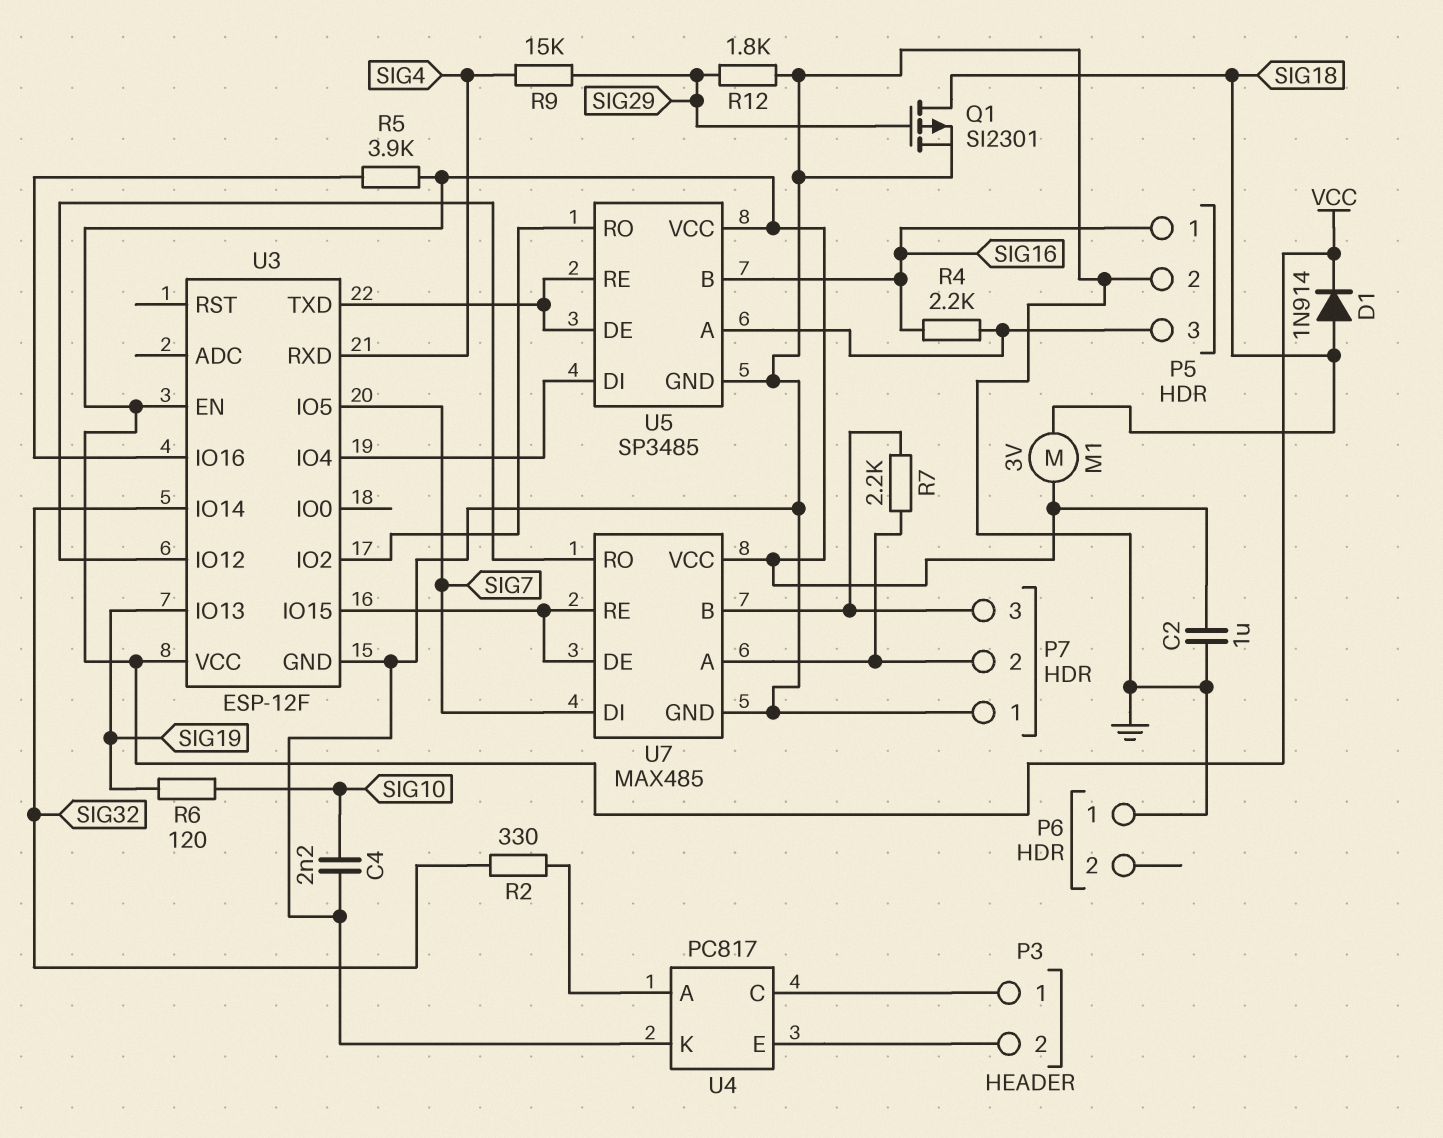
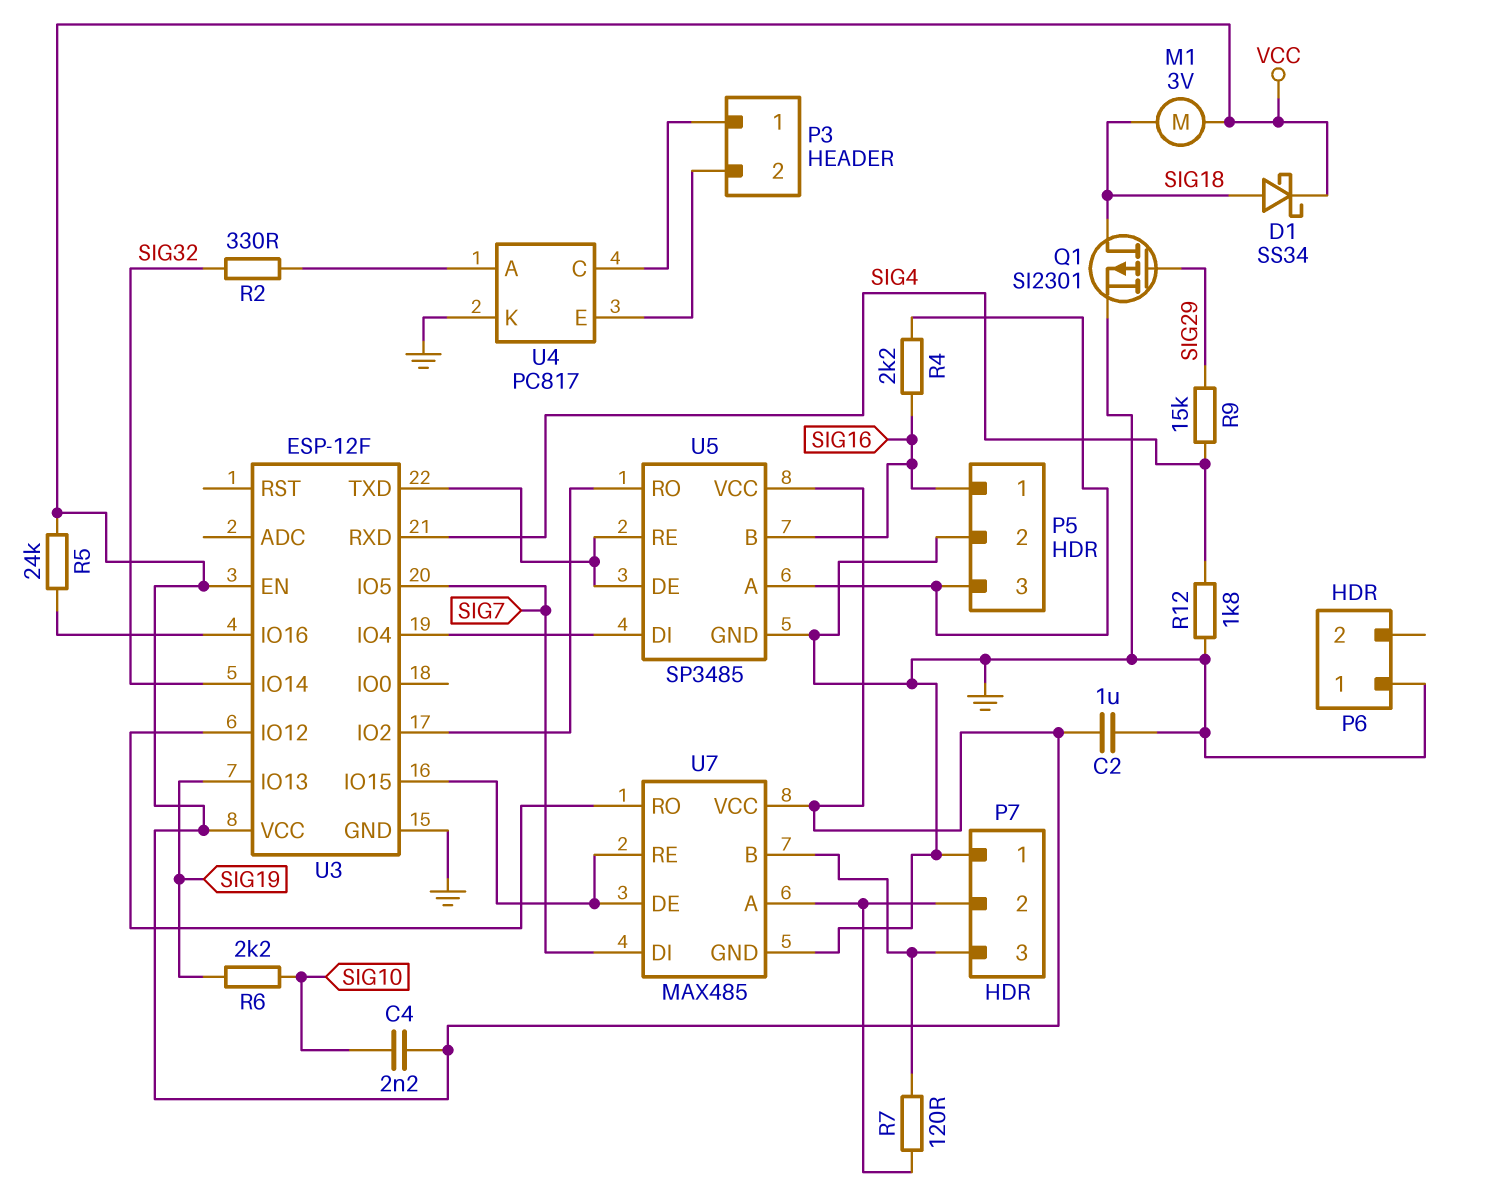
C4: 2.2nF (GND, SIG10) -> 2.2nF (SIG10, VCC)
D1: diode 1N914 (A SIG18, K VCC) -> schottky SS34 (A SIG18, K VCC)
R5: 3.9k (U3/IO16, VCC) -> 24k (U3/IO16, VCC)
R6: 120 (SIG10, SIG19) -> 2.2k (SIG10, SIG19)
R7: 2.2k (P7/2, P7/3) -> 120 (P7/2, P7/3)
R12: 1.8k (GND, SIG29) -> 1.8k (GND, SIG4)

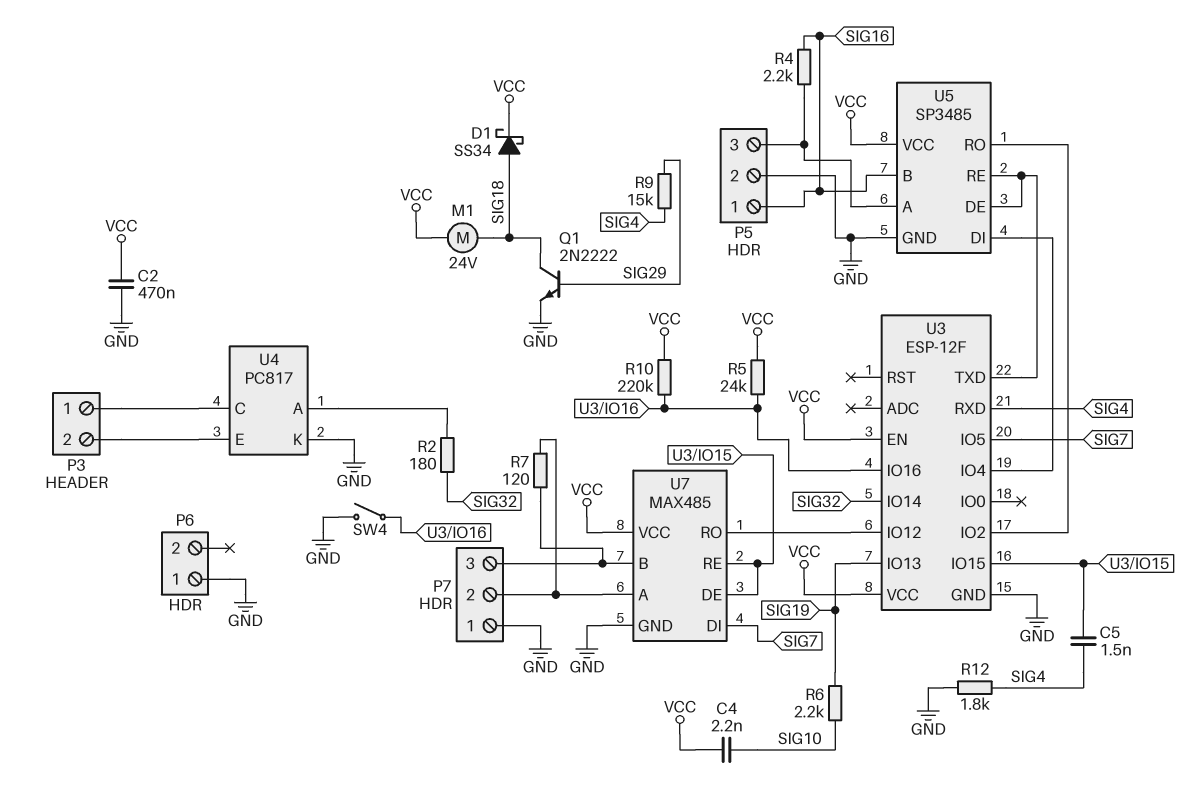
C2: 1uF (GND, VCC) -> 470nF (GND, VCC)
C5: none -> 1.5nF (SIG4, U3/IO15)
M1: motor 3V (SIG18, VCC) -> motor 24V (SIG18, VCC)
Q1: PMOS SI2301 (G SIG29, D SIG18, S GND) -> NPN 2N2222 (B SIG29, C SIG18, E GND)
R2: 330 (SIG32, U4/A) -> 180 (SIG32, U4/A)
R10: none -> 220k (U3/IO16, VCC)
SW4: none -> switch (GND, U3/IO16)

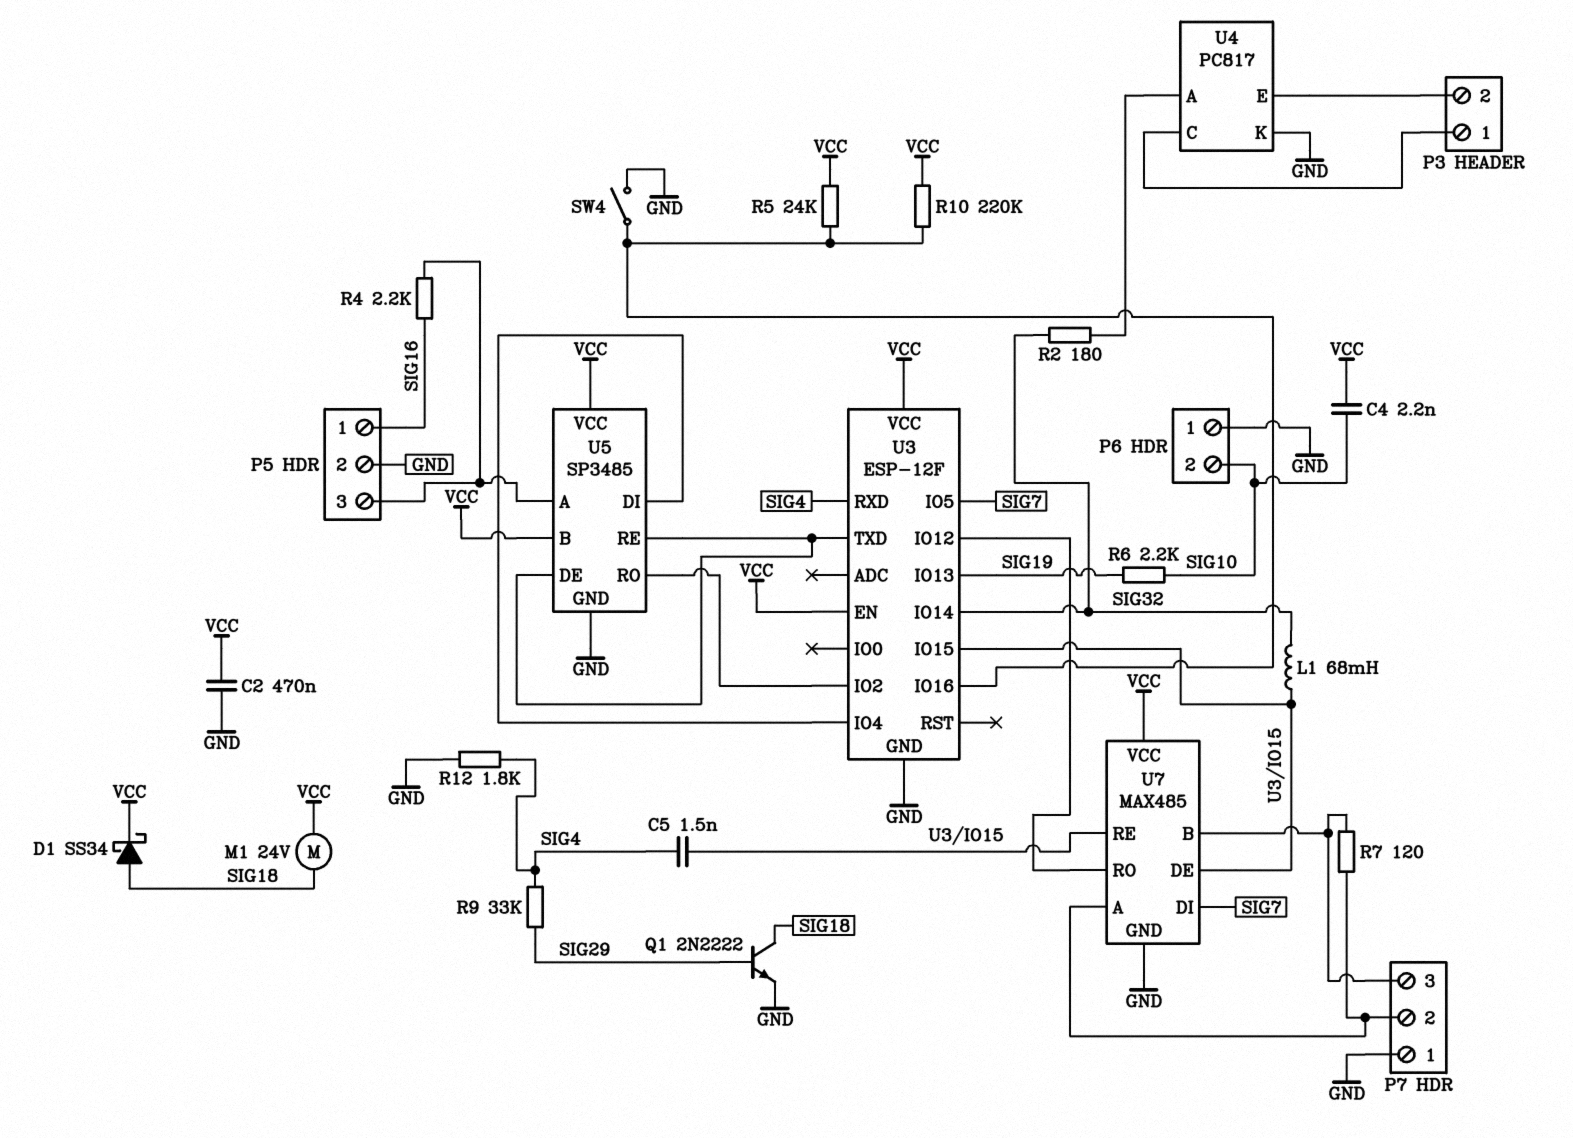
L1: none -> 68mH (SIG32, U3/IO15)
P6 pin 2: none -> SIG10
R9: 15k (SIG4, SIG29) -> 33k (SIG4, SIG29)
U5 pin B: SIG16 -> VCC

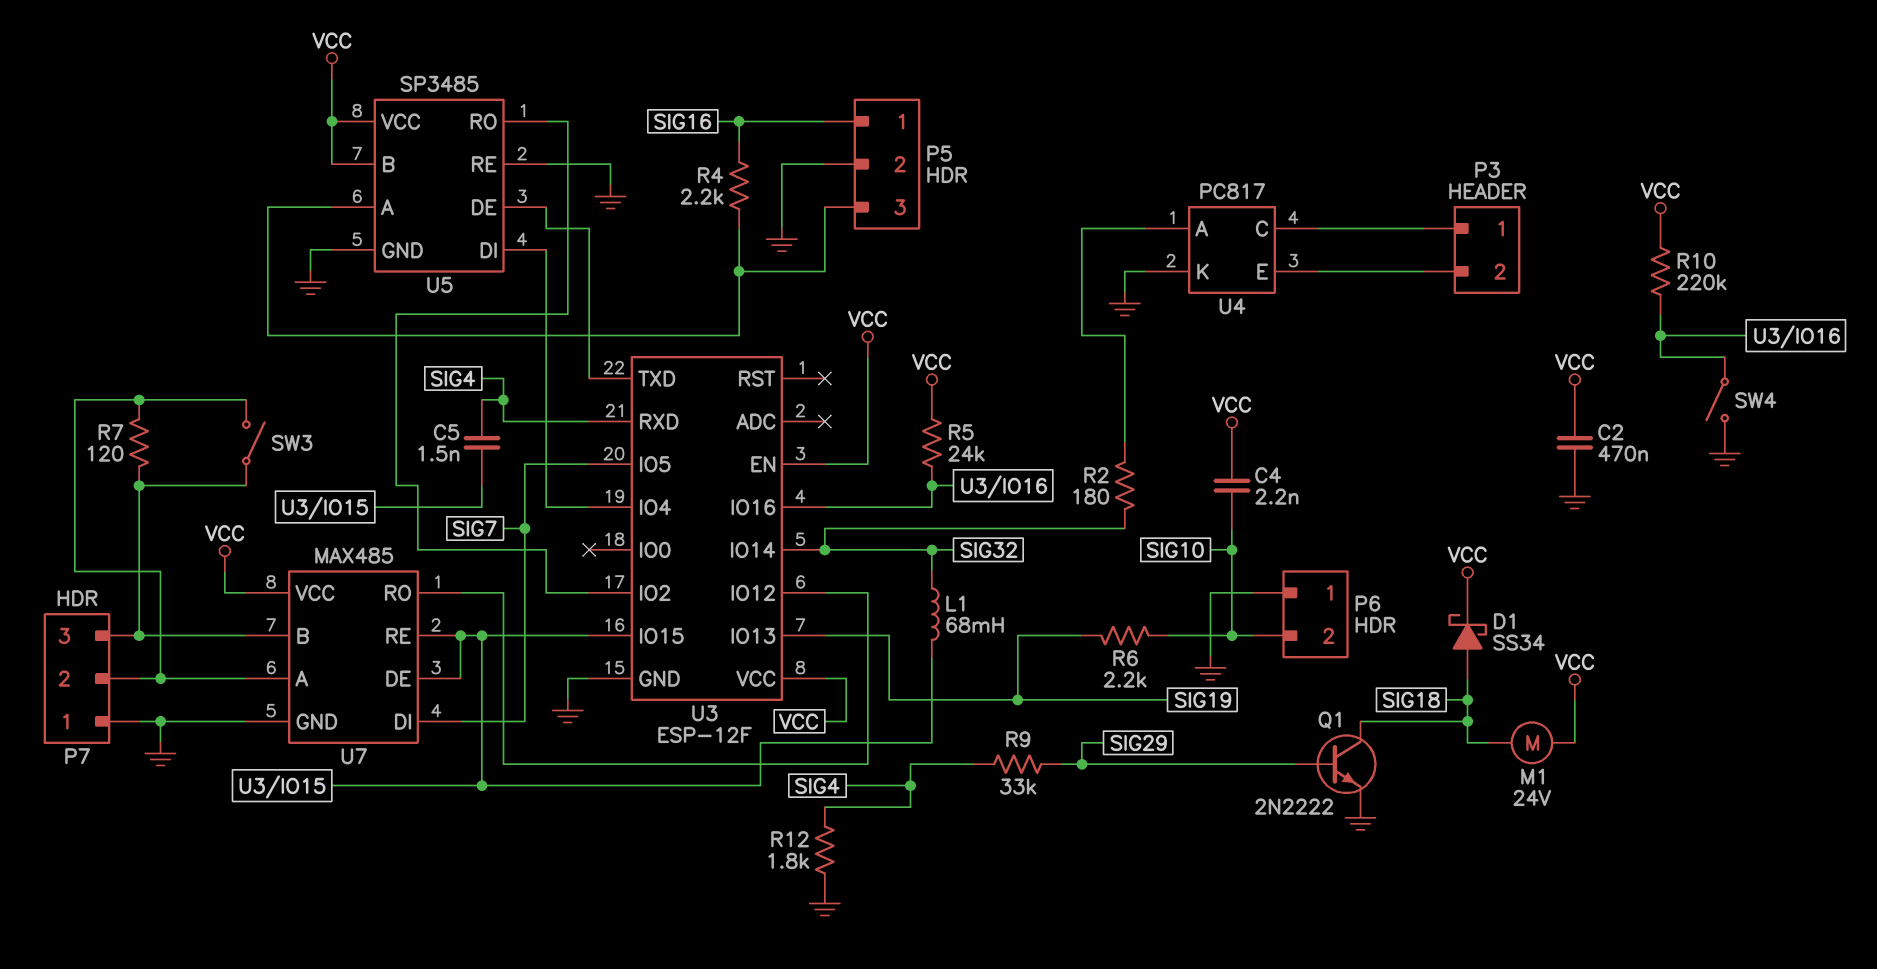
SW3: none -> switch (P7/2, P7/3)
U5 pin RE: U3/TXD -> GND

